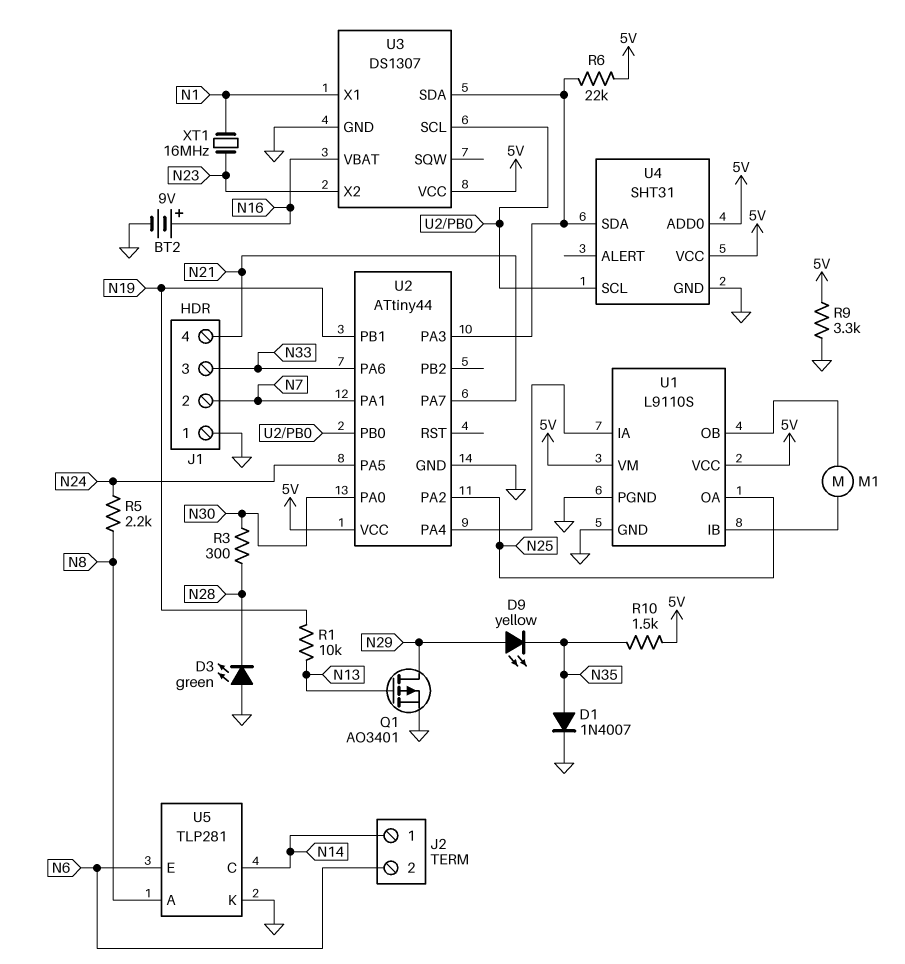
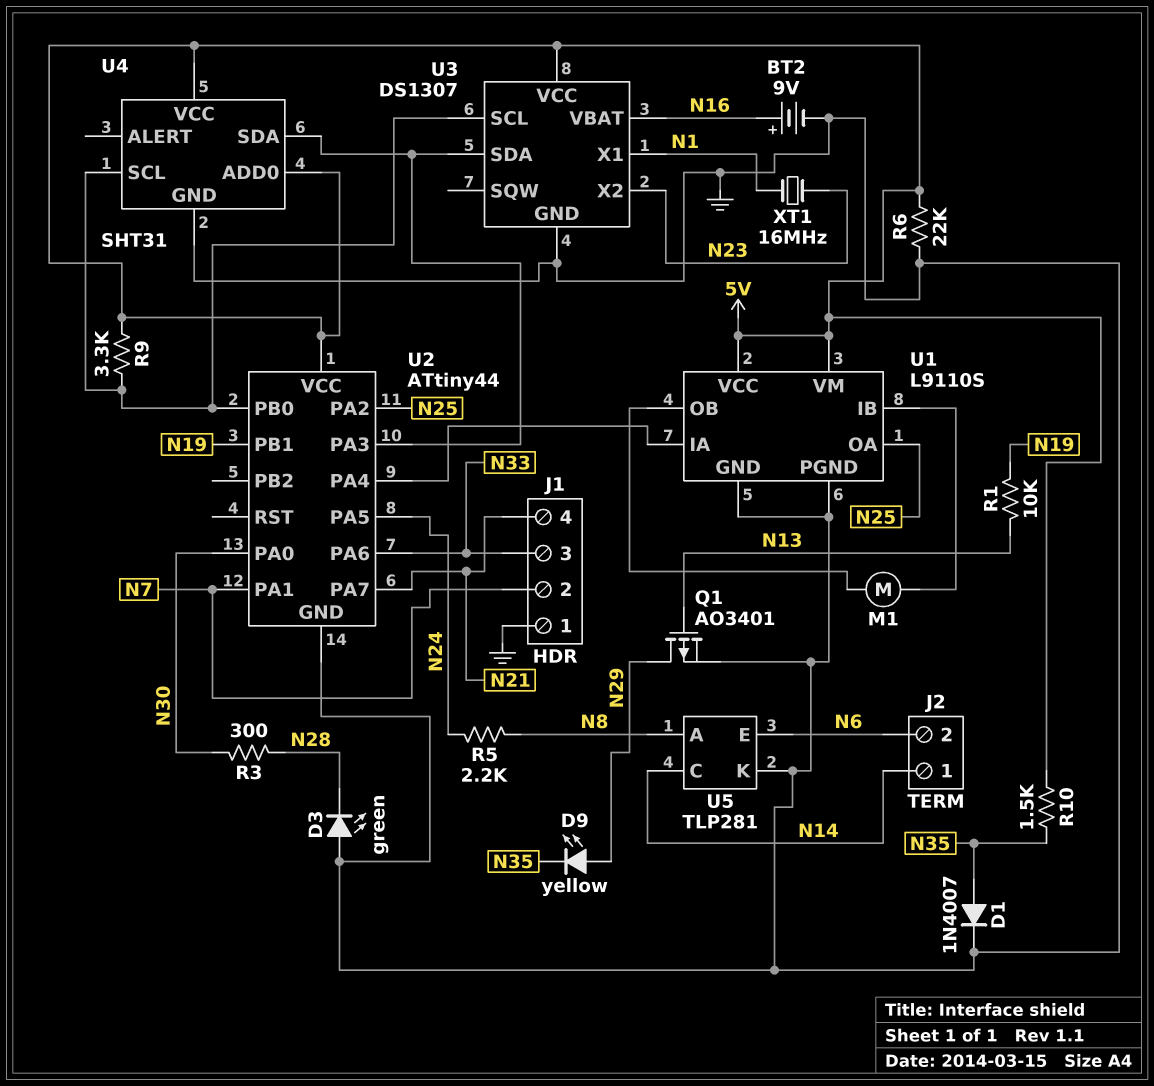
R6: 22k (5V, U2/PA3) -> 22k (5V, GND)
R9: 3.3k (5V, GND) -> 3.3k (5V, U2/PB0)

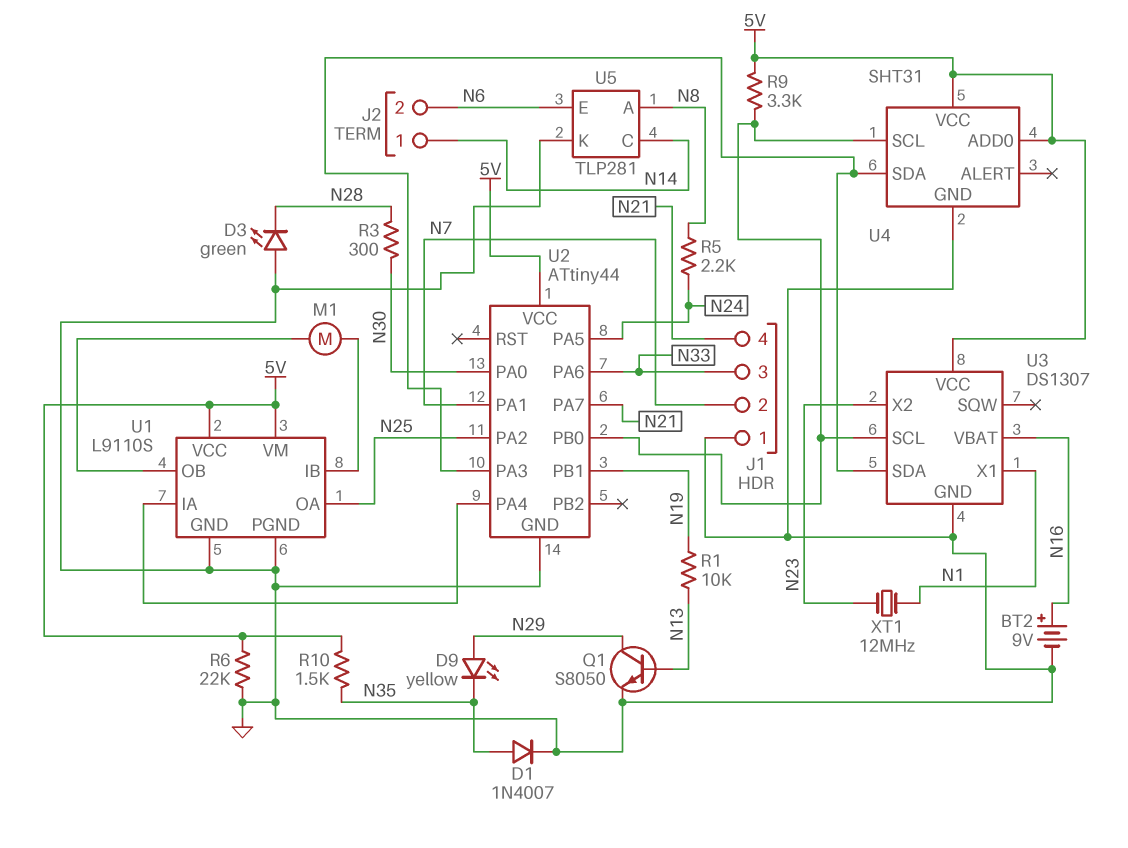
Q1: PMOS AO3401 (G N13, D N29, S GND) -> NPN S8050 (B N13, C N29, E GND)
XT1: 16MHz (N1, N23) -> 12MHz (N1, N23)

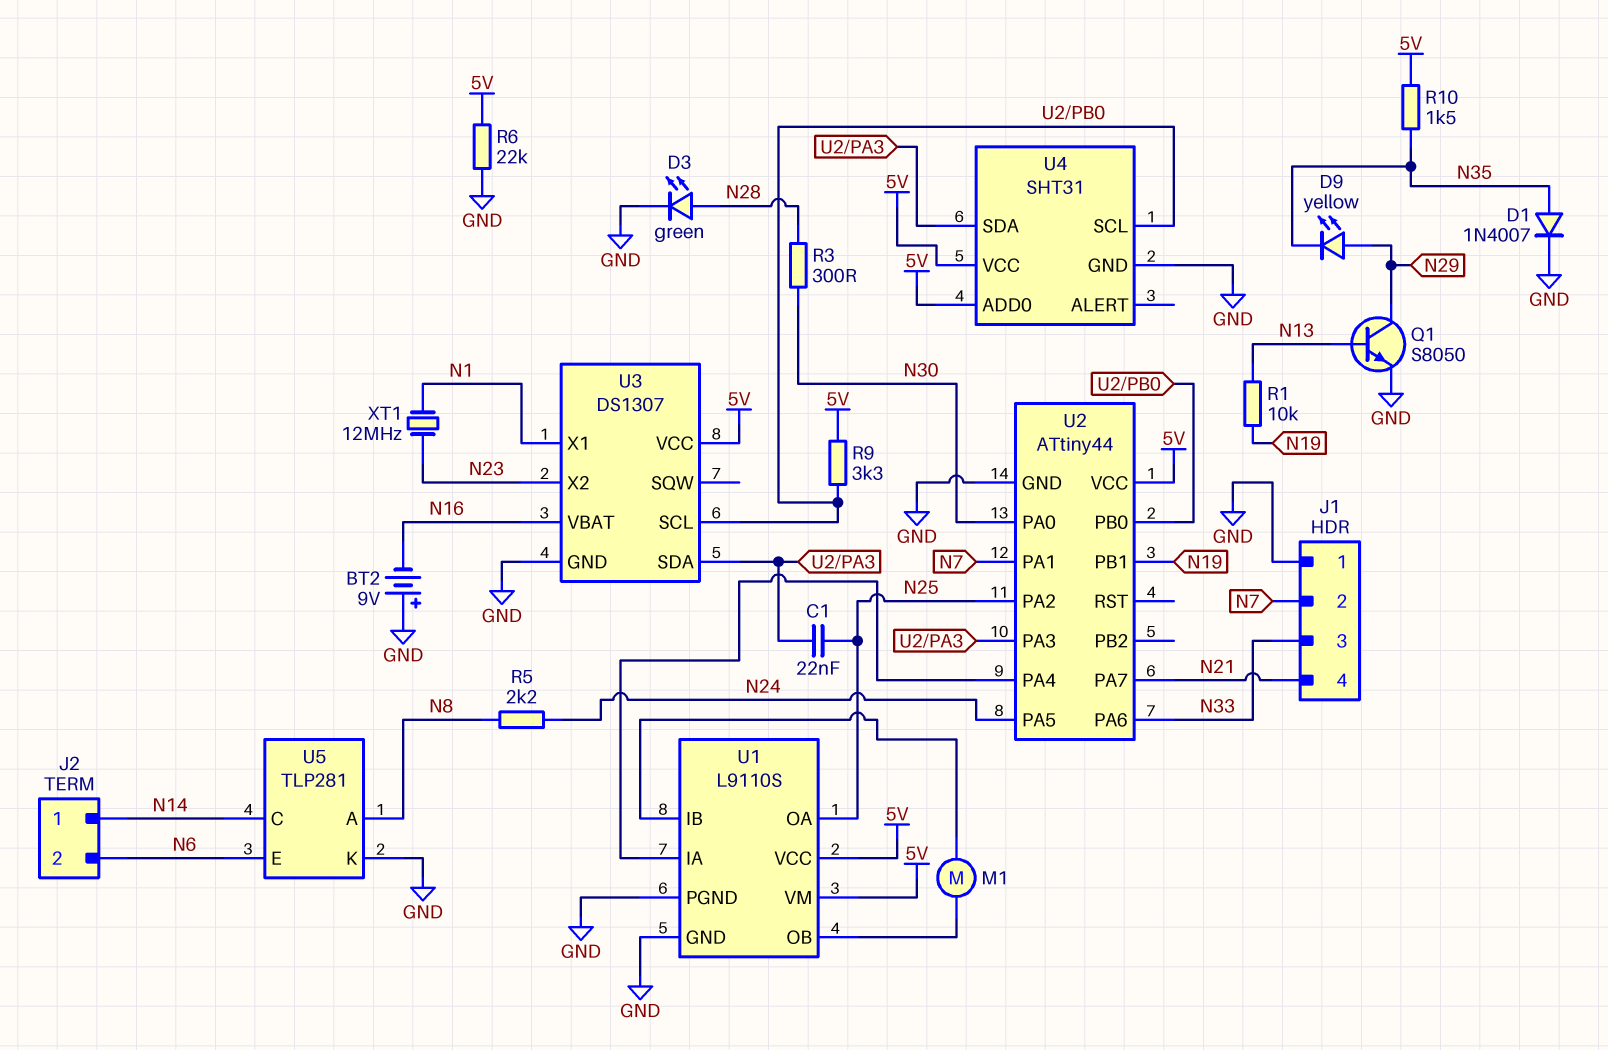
BT2: 9V (plus N16, minus GND) -> 9V (plus GND, minus N16)
C1: none -> 22nF (N25, U2/PA3)
D3: LED green (A GND, K N28) -> LED green (A N28, K GND)

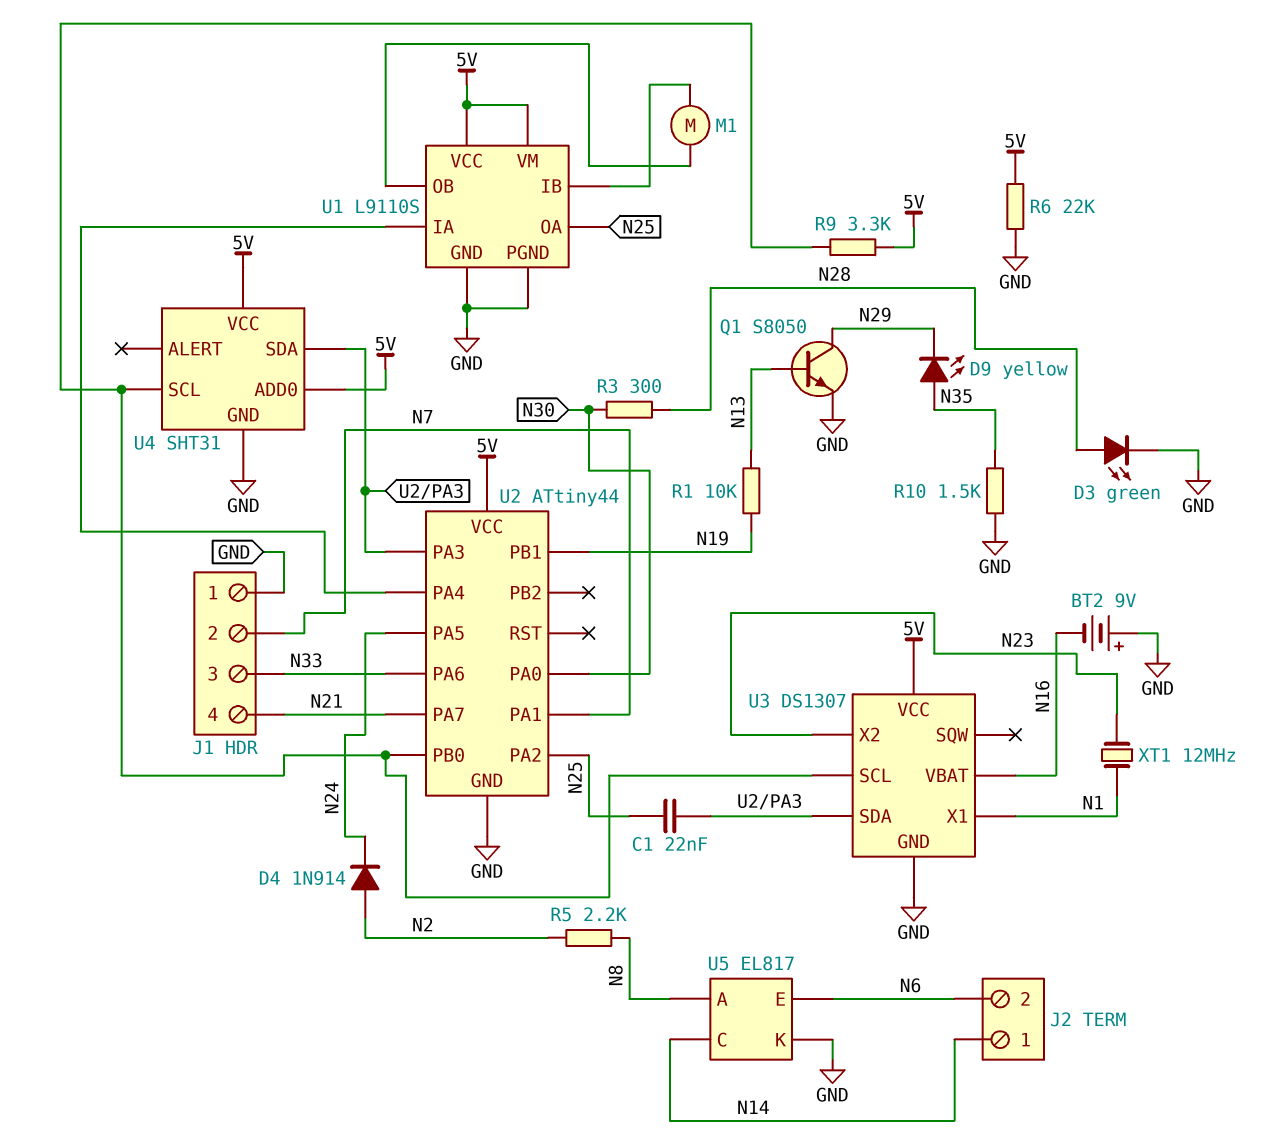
D1: diode 1N4007 (A N35, K GND) -> none
D4: none -> diode 1N914 (A N2, K N24)
D9: LED yellow (A N29, K N35) -> LED yellow (A N35, K N29)
R5: 2.2k (N8, N24) -> 2.2k (N2, N8)
R10: 1.5k (5V, N35) -> 1.5k (GND, N35)
U5: TLP281 -> EL817

